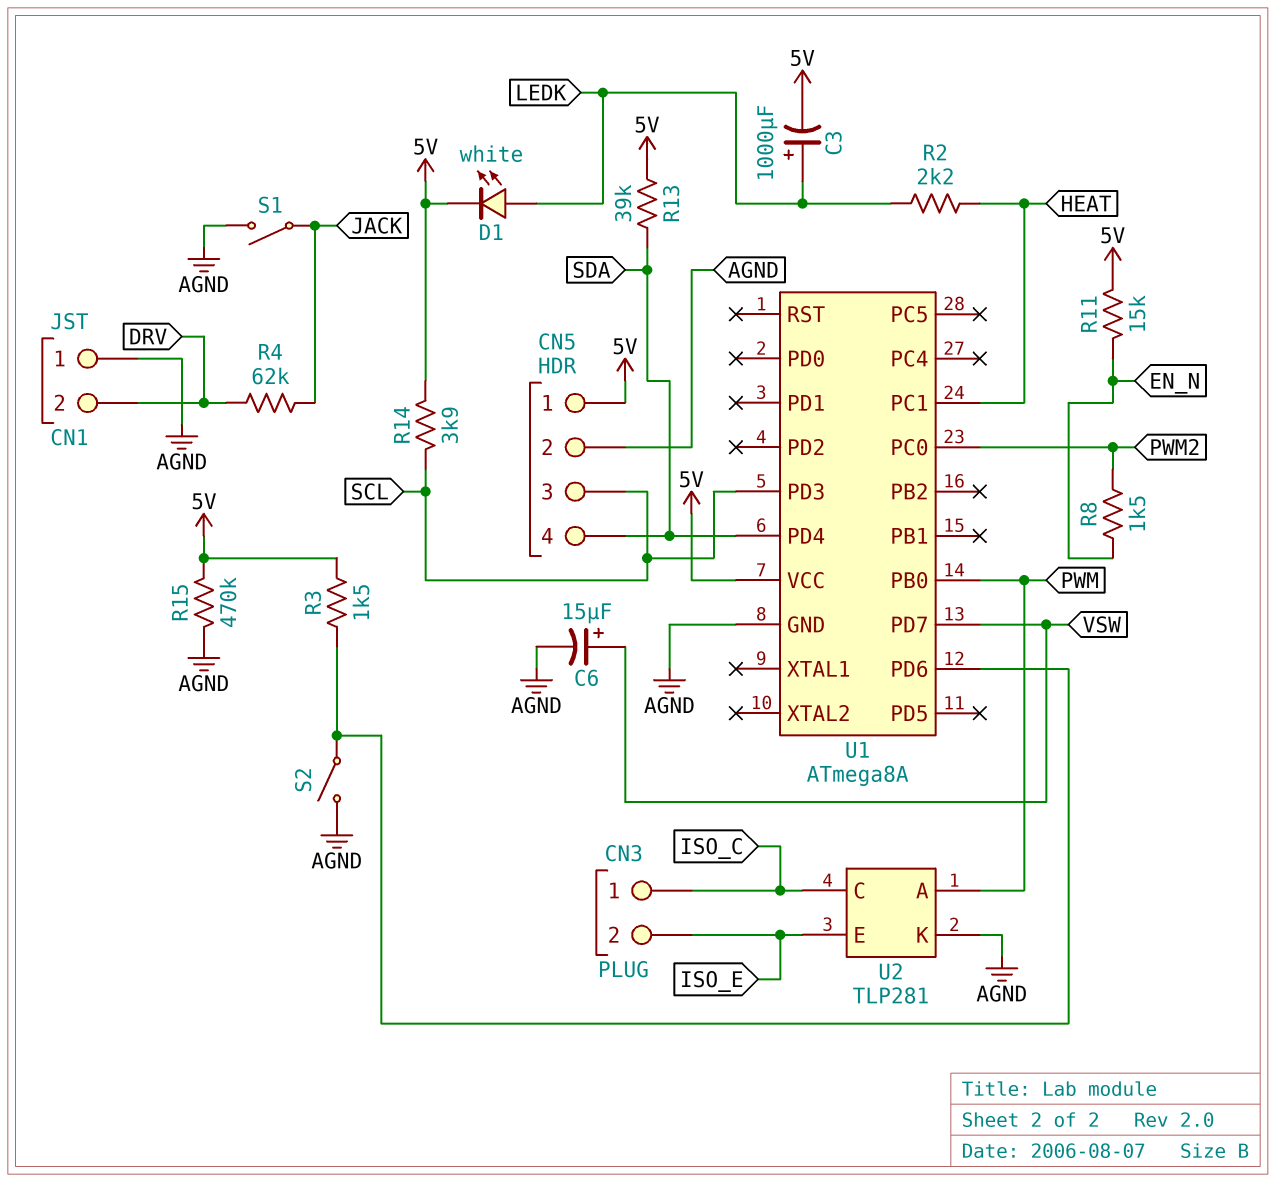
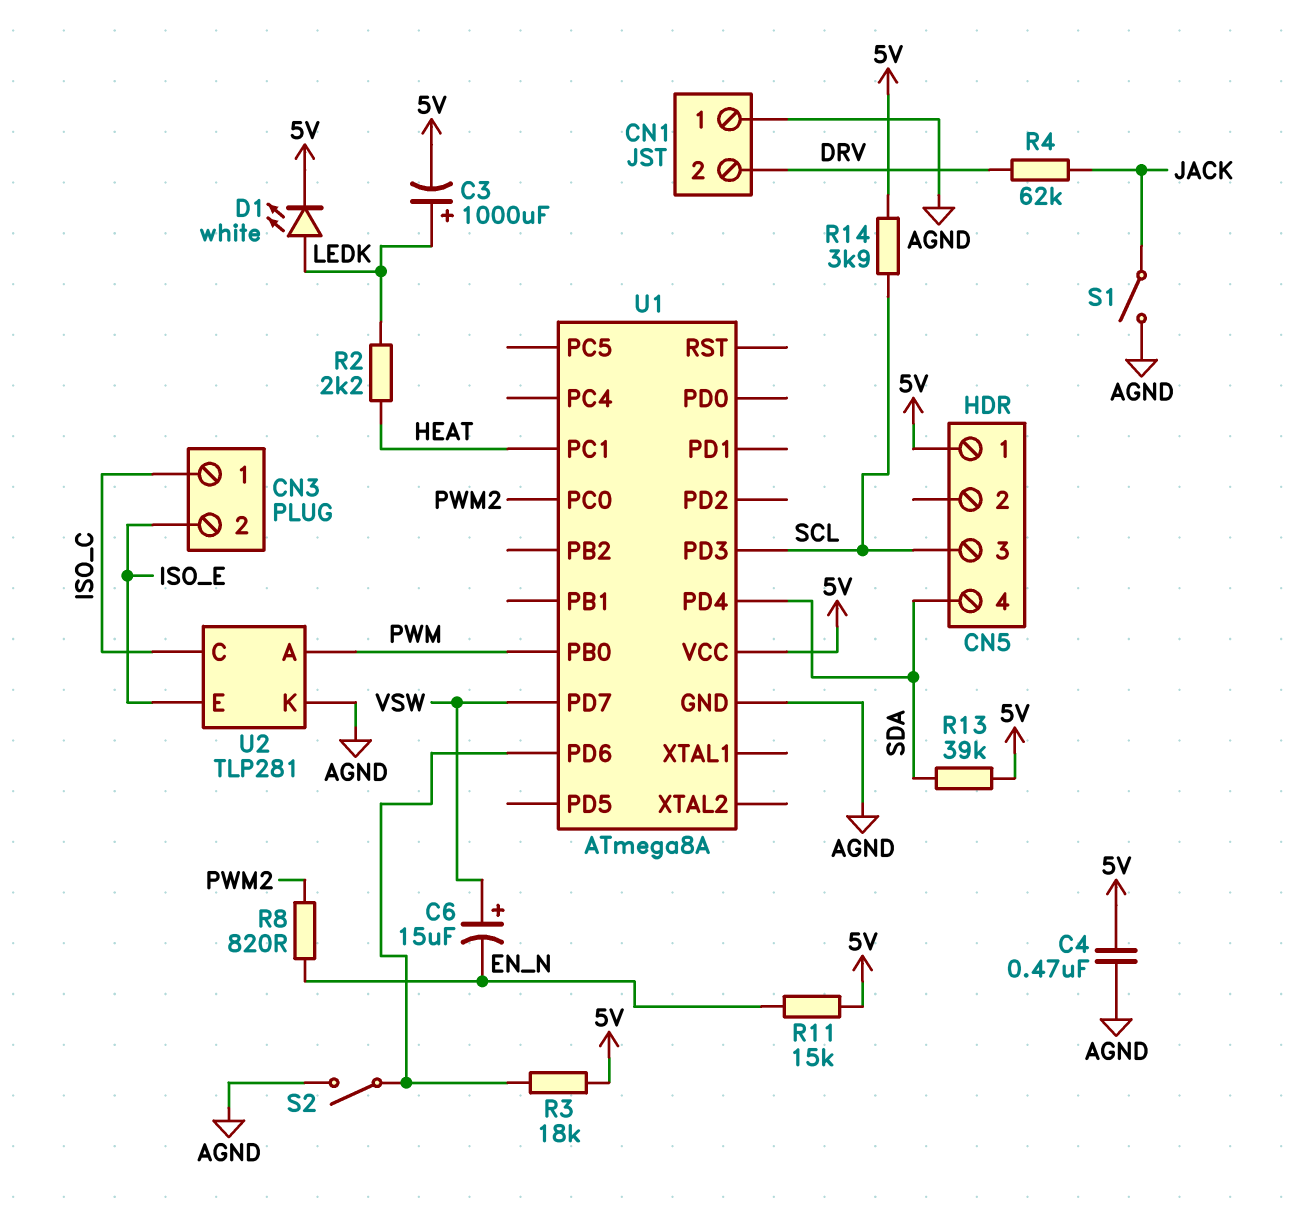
C4: none -> 470nF (5V, AGND)
C6: 15uF (plus VSW, minus AGND) -> 15uF (plus VSW, minus EN_N)
CN5 pin 2: AGND -> none
R3: 1.5k (5V, U1/PD6) -> 18k (5V, U1/PD6)
R8: 1.5k (EN_N, PWM2) -> 820 (EN_N, PWM2)
R15: 470k (5V, AGND) -> none

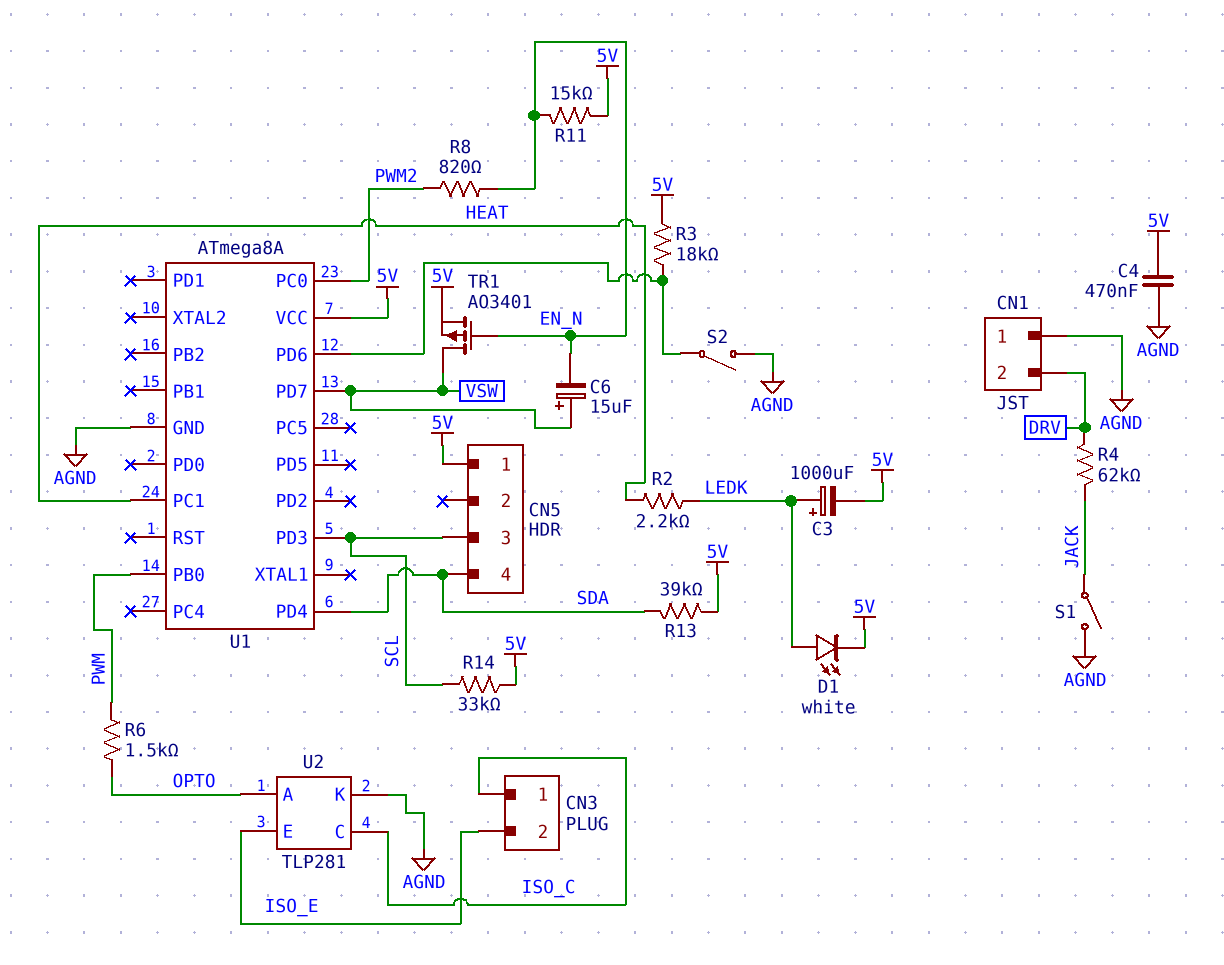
R6: none -> 1.5k (OPTO, PWM)
R14: 3.9k (5V, SCL) -> 33k (5V, SCL)
TR1: none -> PMOS AO3401 (G EN_N, D VSW, S 5V)
U2 pin A: PWM -> OPTO

